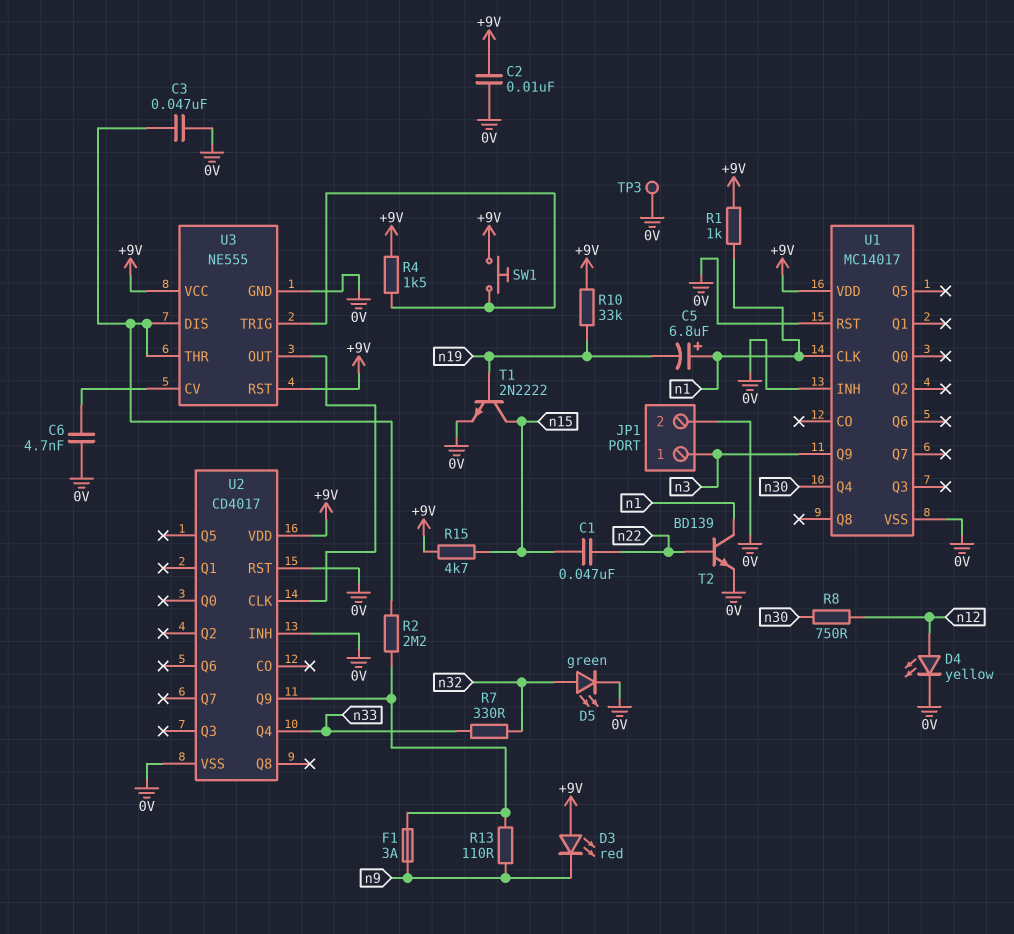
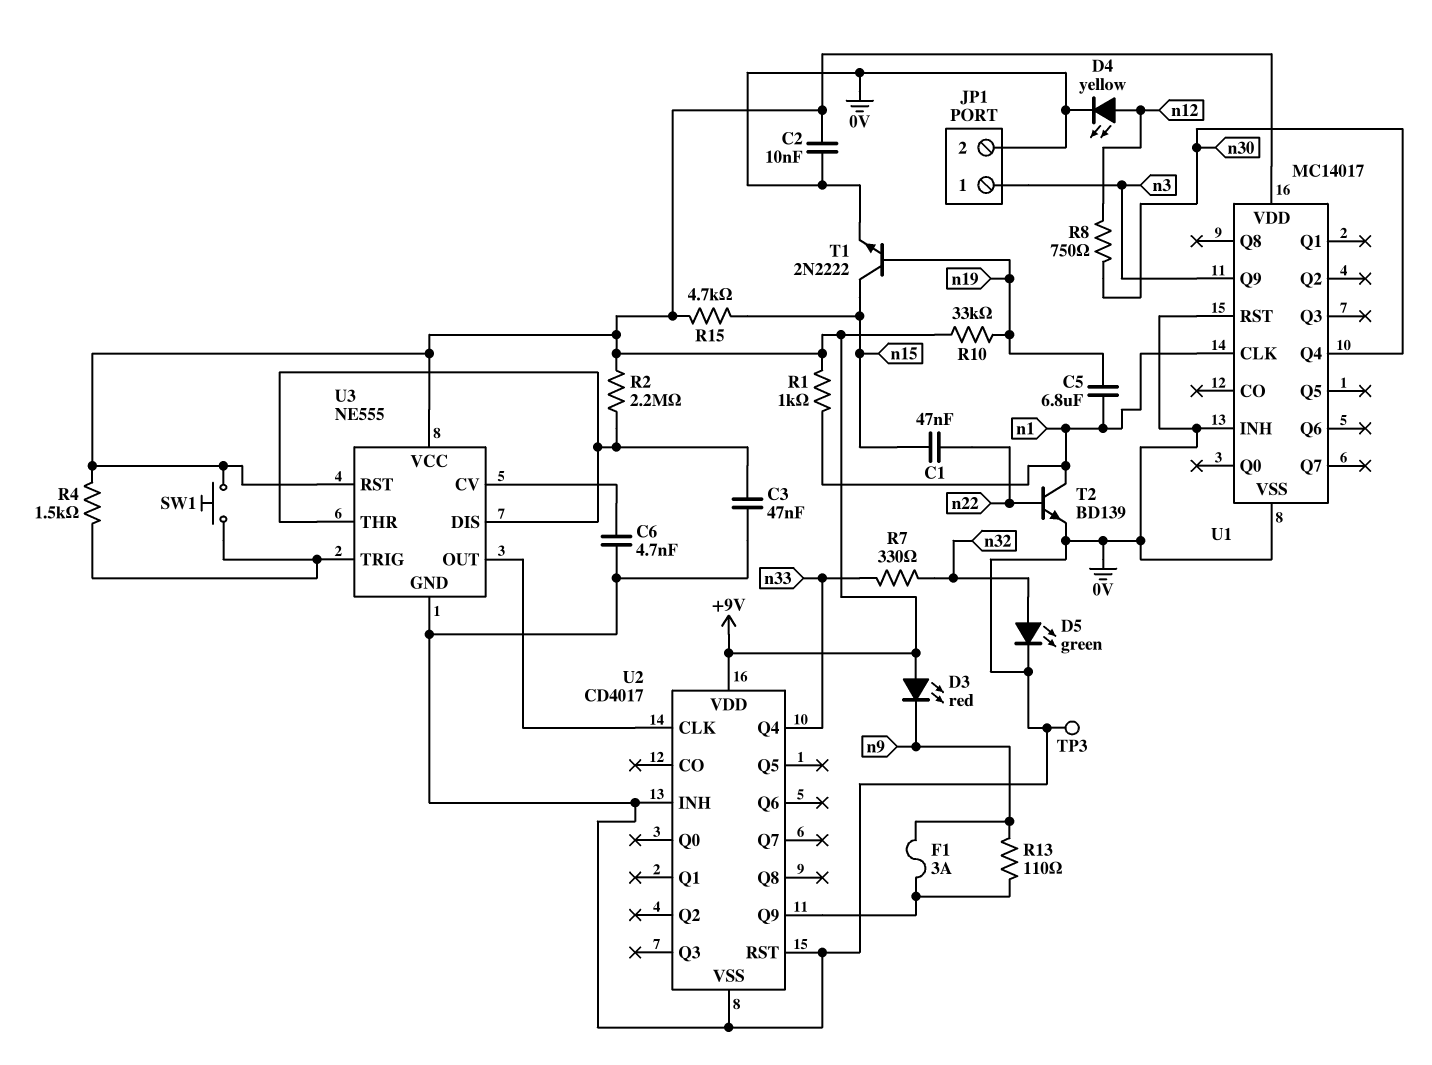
C5: 6.8uF (plus n1, minus n19) -> 6.8uF (n1, n19)
R2: 2.2M (U2/Q9, U3/DIS) -> 2.2M (+9V, U3/DIS)

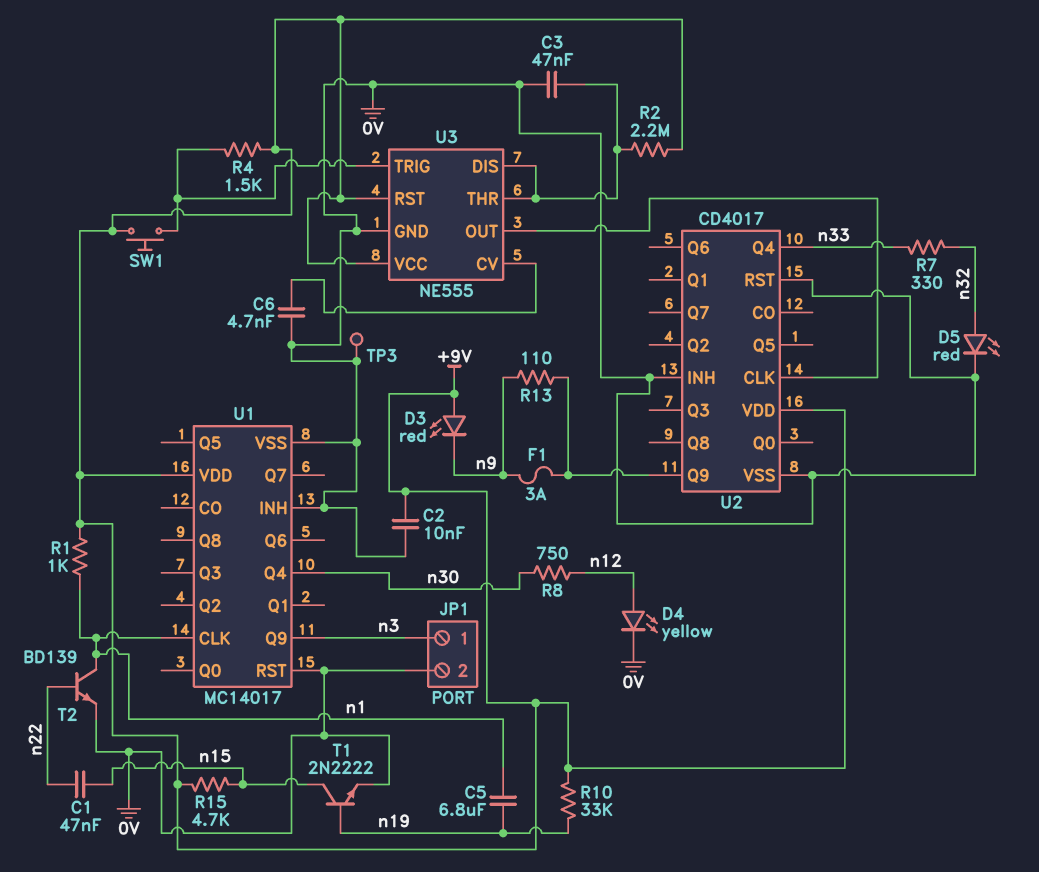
D5: LED green (A n32, K 0V) -> LED red (A n32, K 0V)

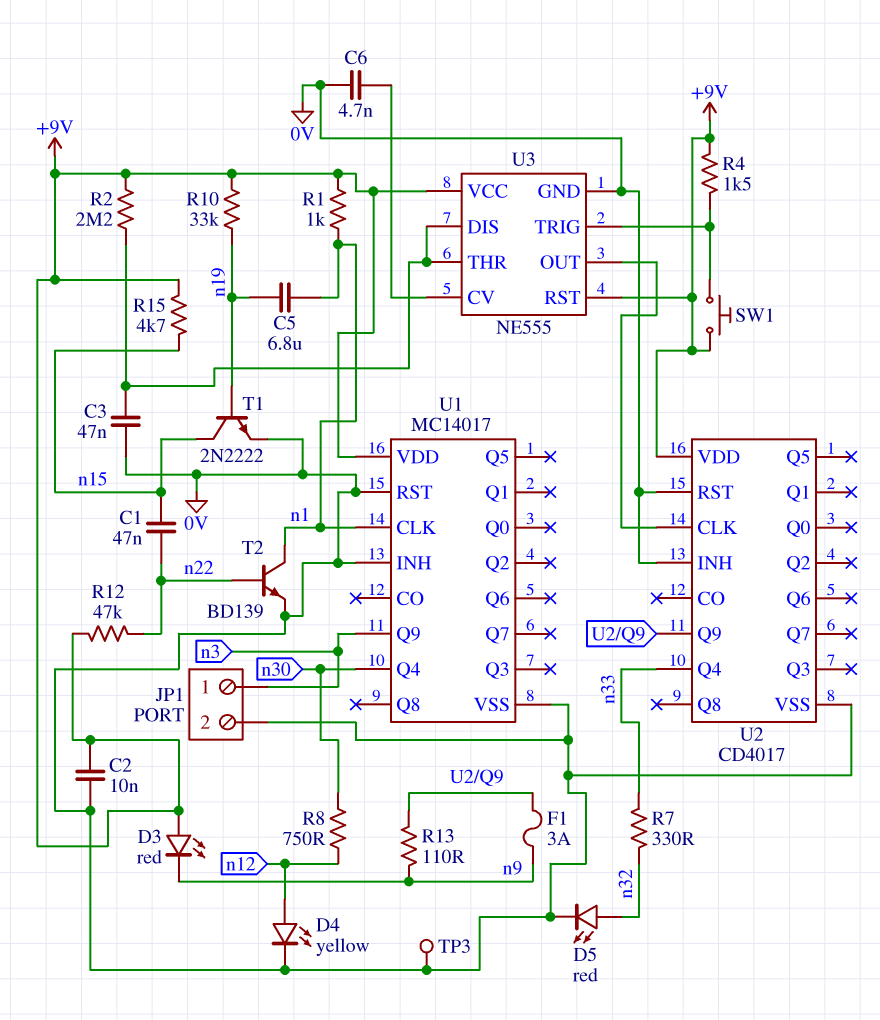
R12: none -> 47k (+9V, n22)

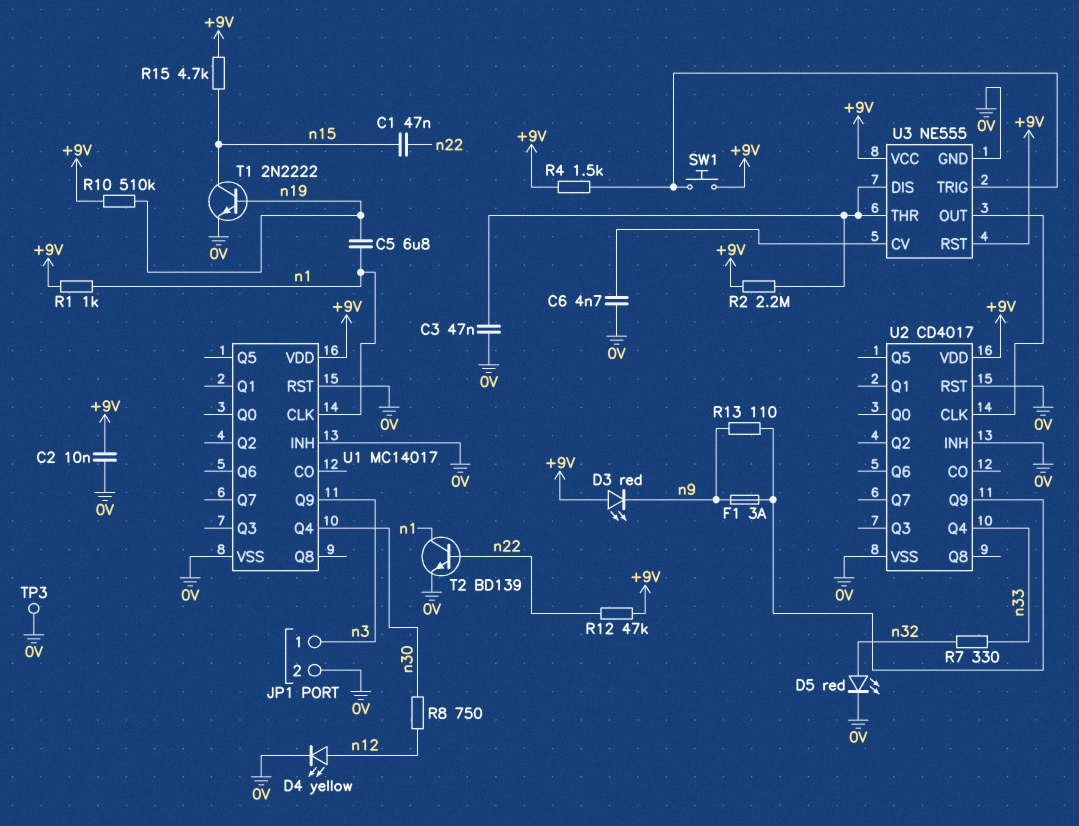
R10: 33k (+9V, n19) -> 510k (+9V, n19)

